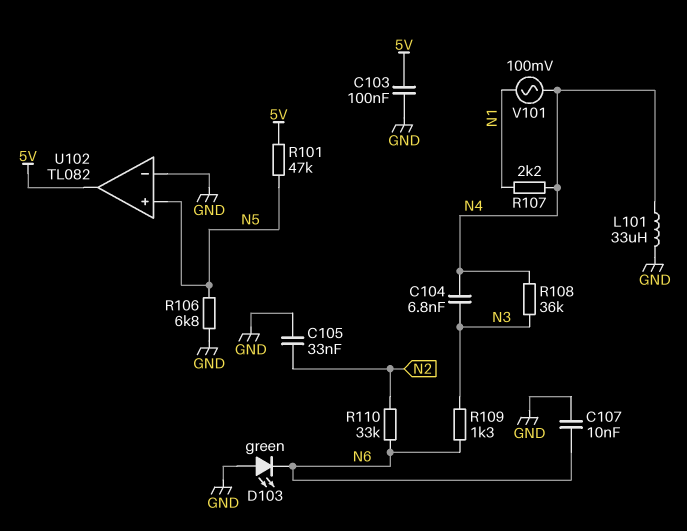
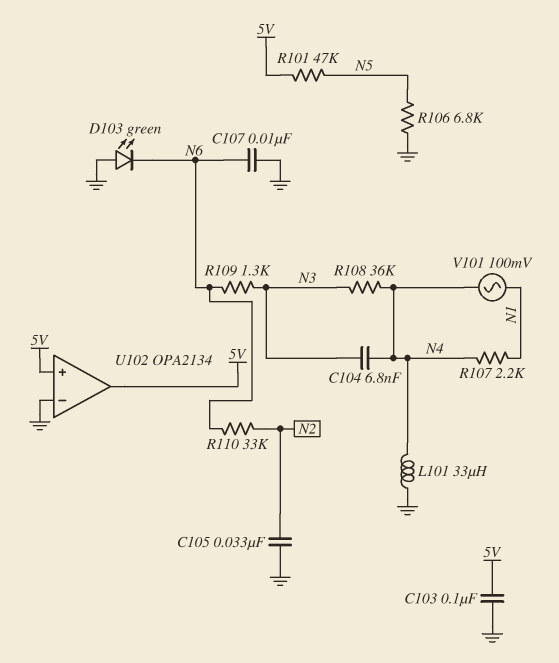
U102: TL082 -> OPA2134
U102 pin in+: N5 -> 5V

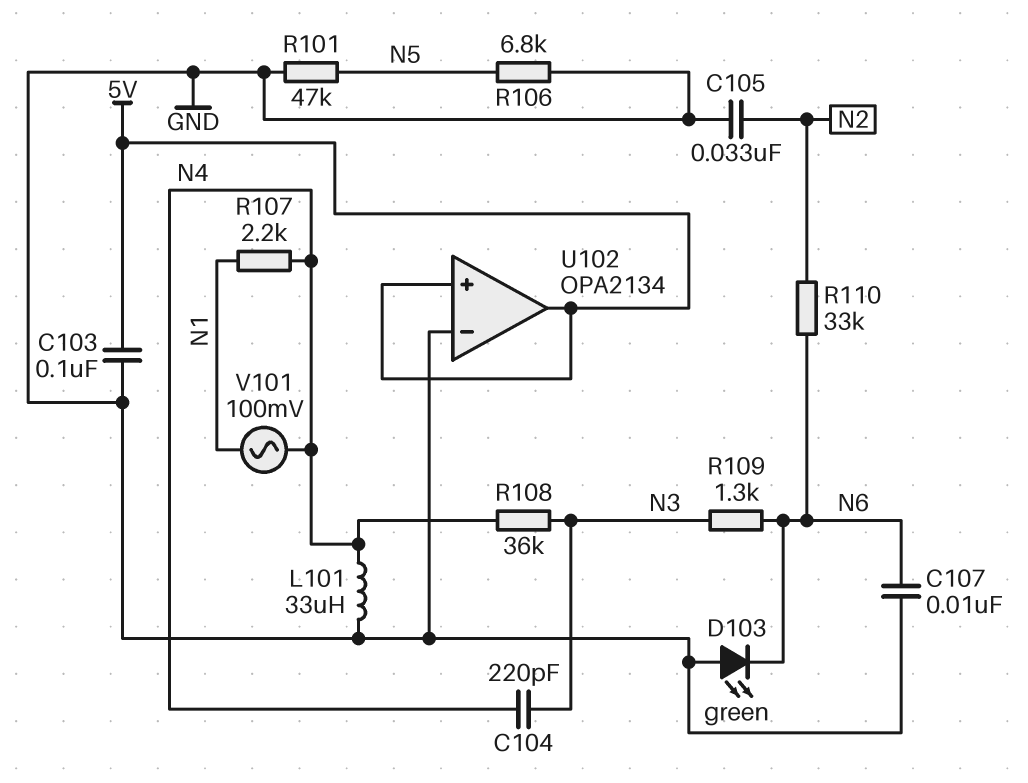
C104: 6.8nF (N3, N4) -> 220pF (N3, N4)
R101: 47k (5V, N5) -> 47k (GND, N5)

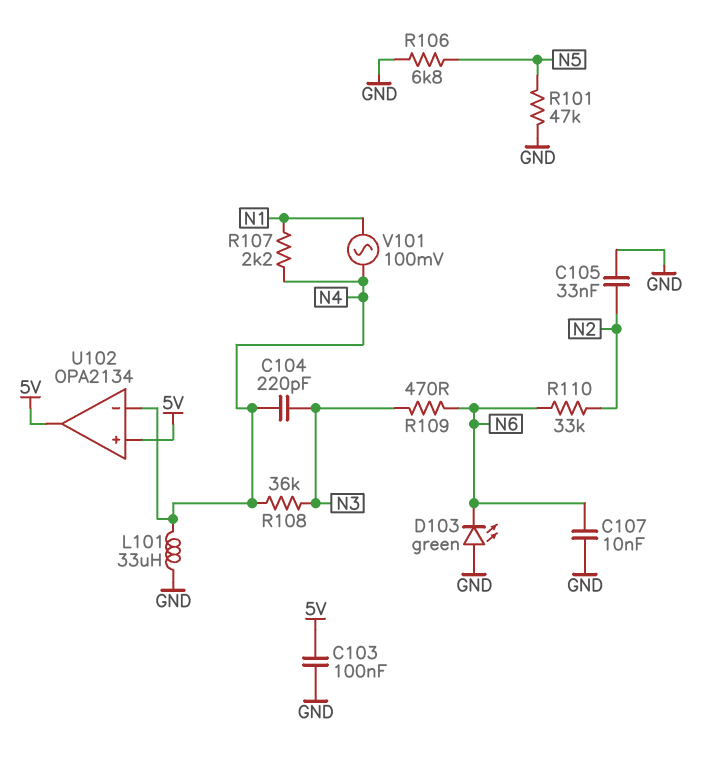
R109: 1.3k (N3, N6) -> 470 (N3, N6)
U102 pin in-: GND -> N4

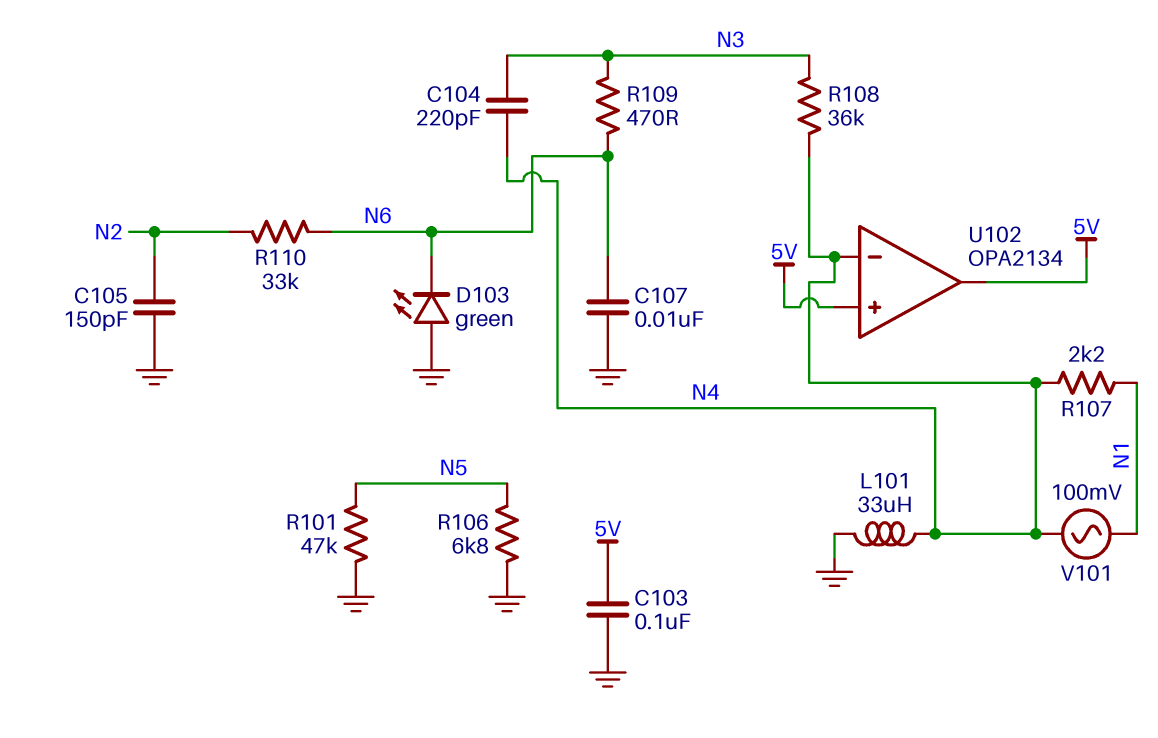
C105: 33nF (GND, N2) -> 150pF (GND, N2)

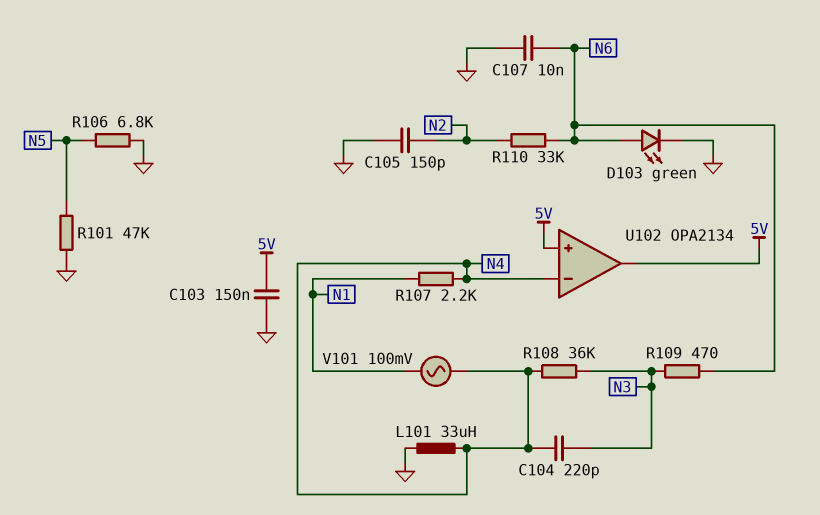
C103: 100nF (5V, GND) -> 150nF (5V, GND)
D103: LED green (A GND, K N6) -> LED green (A N6, K GND)

